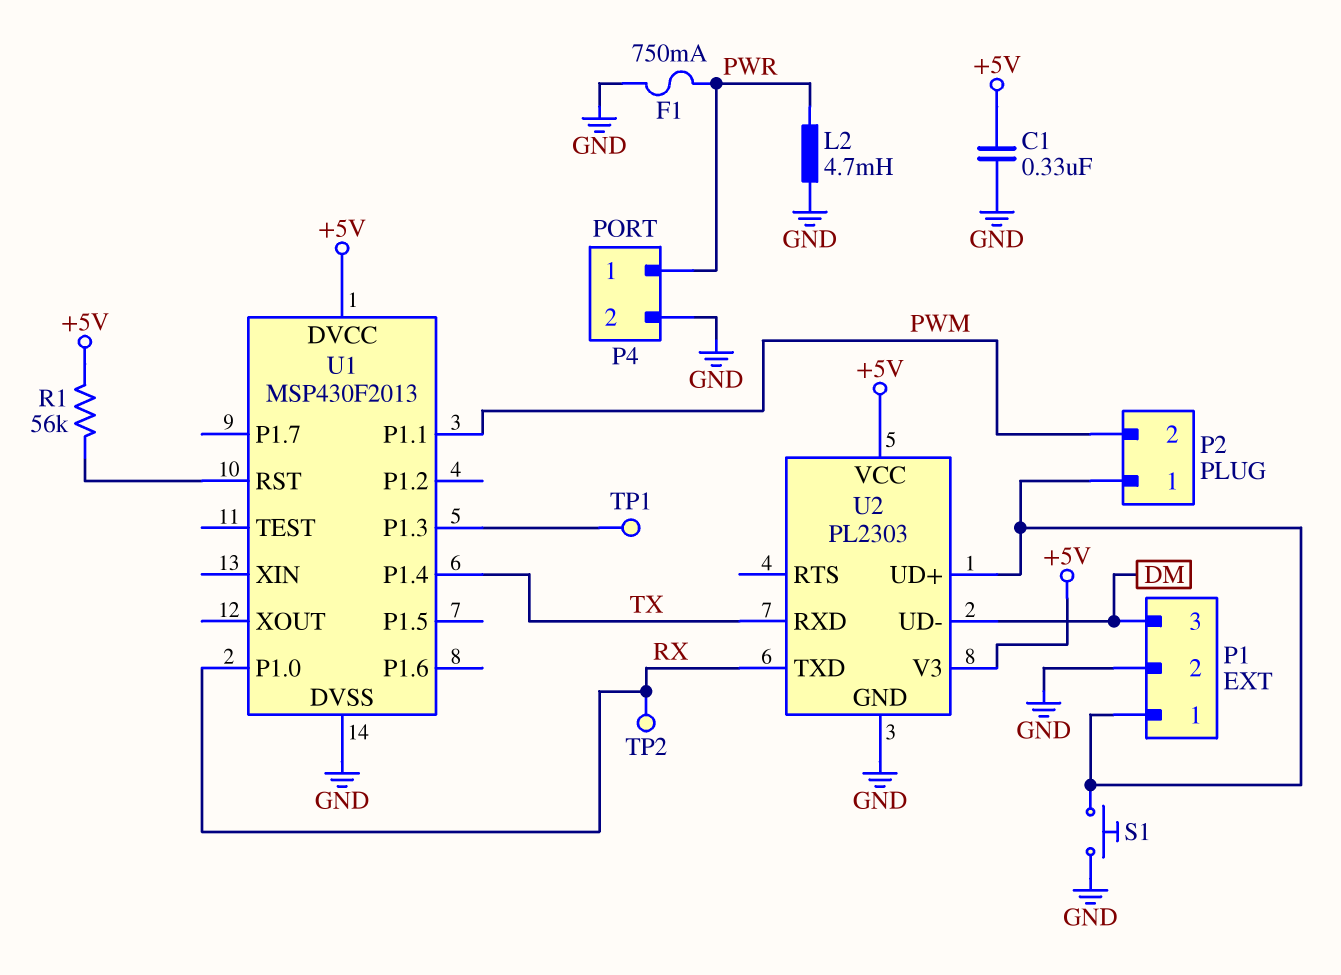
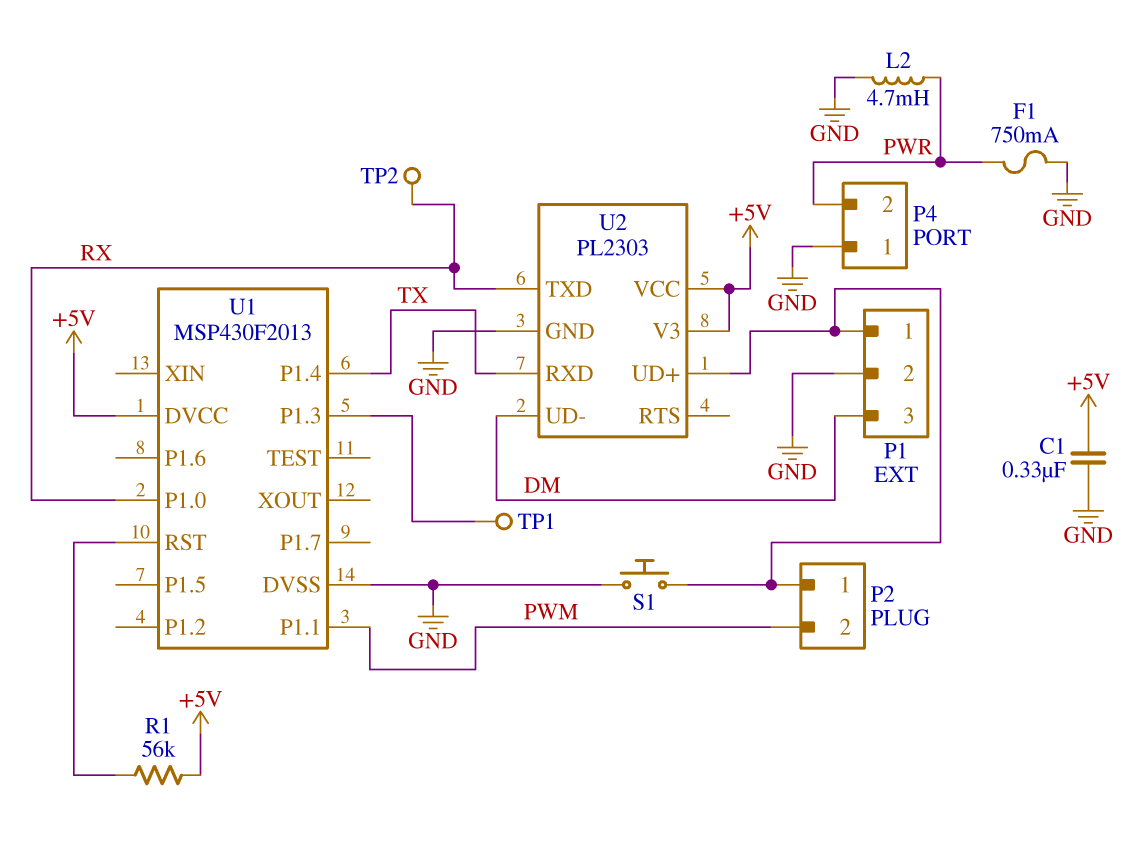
P4 pin 1: PWR -> GND
P4 pin 2: GND -> PWR

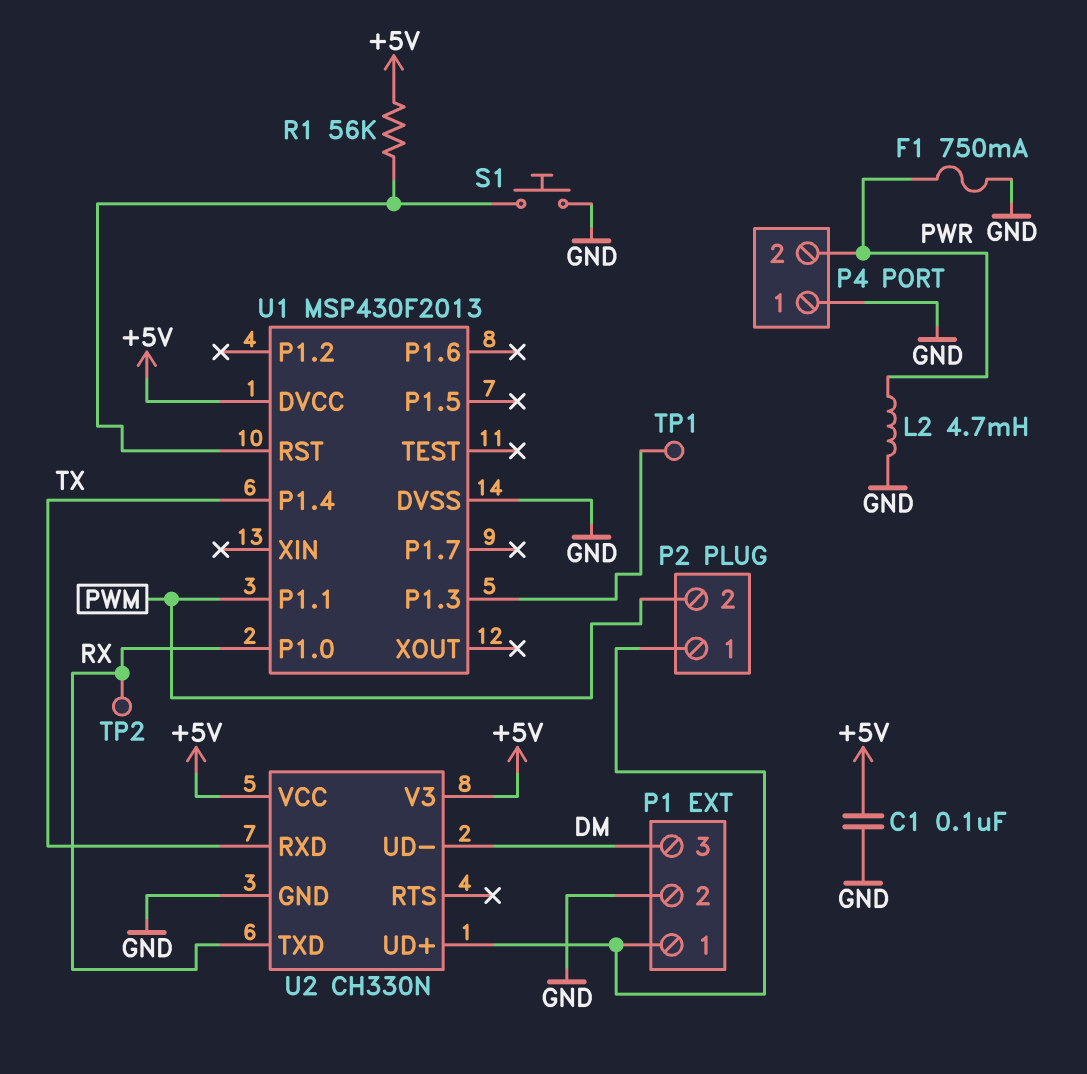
C1: 330nF (+5V, GND) -> 100nF (+5V, GND)
S1: button (GND, P1/1) -> button (GND, U1/RST)
U2: PL2303 -> CH330N

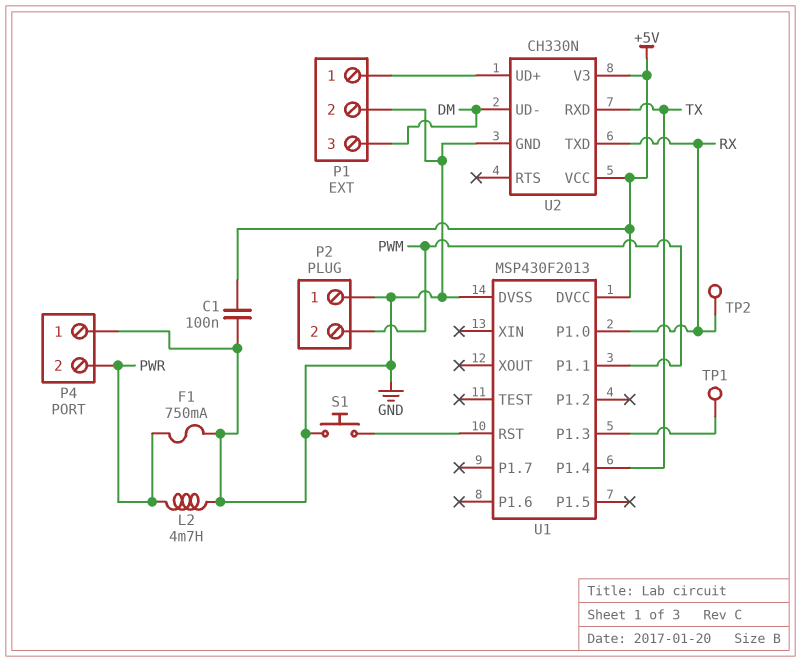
P2 pin 1: P1/1 -> GND
R1: 56k (+5V, U1/RST) -> none

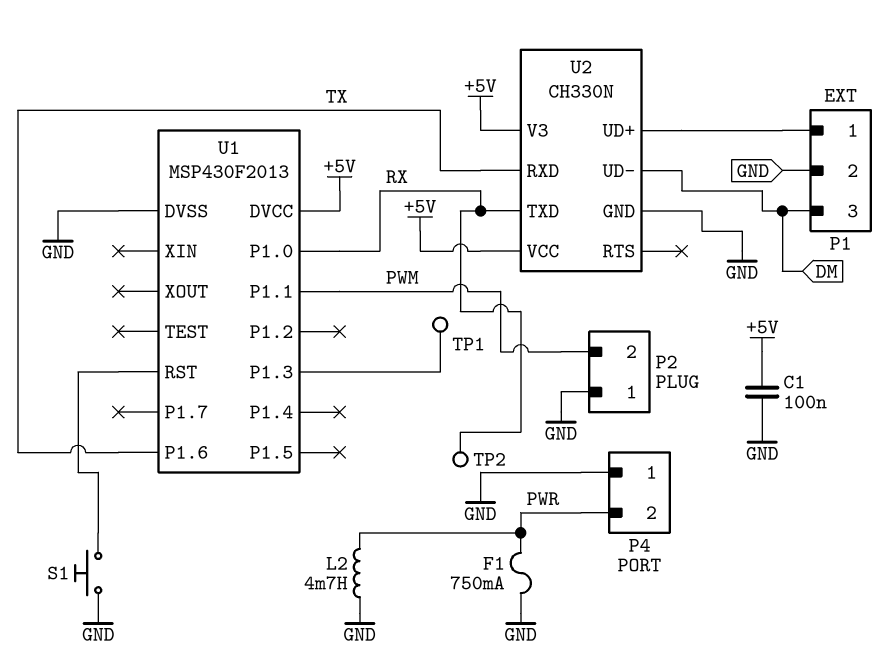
U1 pin P1.4: TX -> none
U1 pin P1.6: none -> TX

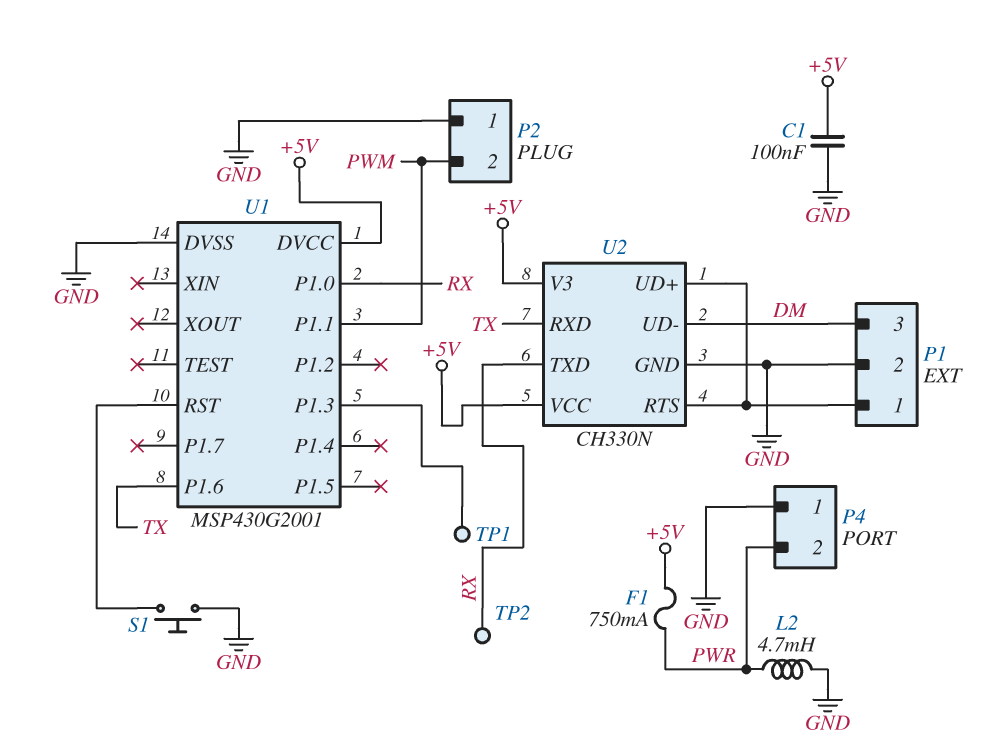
F1: 750mA (GND, PWR) -> 750mA (+5V, PWR)
U1: MSP430F2013 -> MSP430G2001
U2 pin RTS: none -> P1/1

